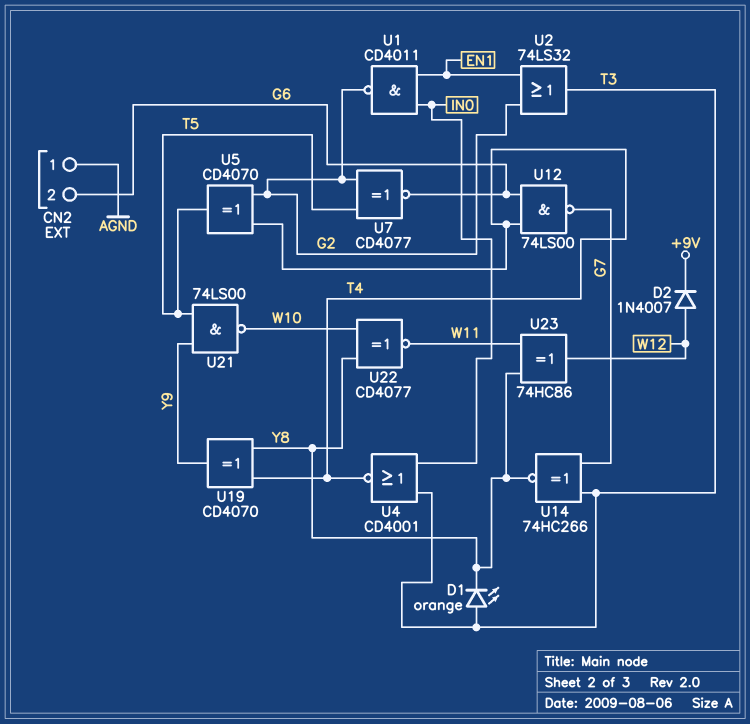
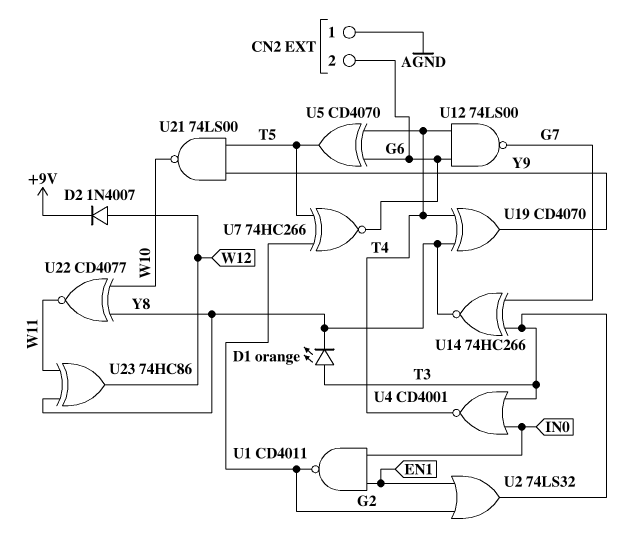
U5: XOR CD4070 (in G2, in T4, out T5) -> XOR CD4070 (in G6, in T4, out T5)
U7: XNOR CD4077 (in G2, in T5, out G6) -> XNOR 74HC266 (in G2, in T5, out G6)

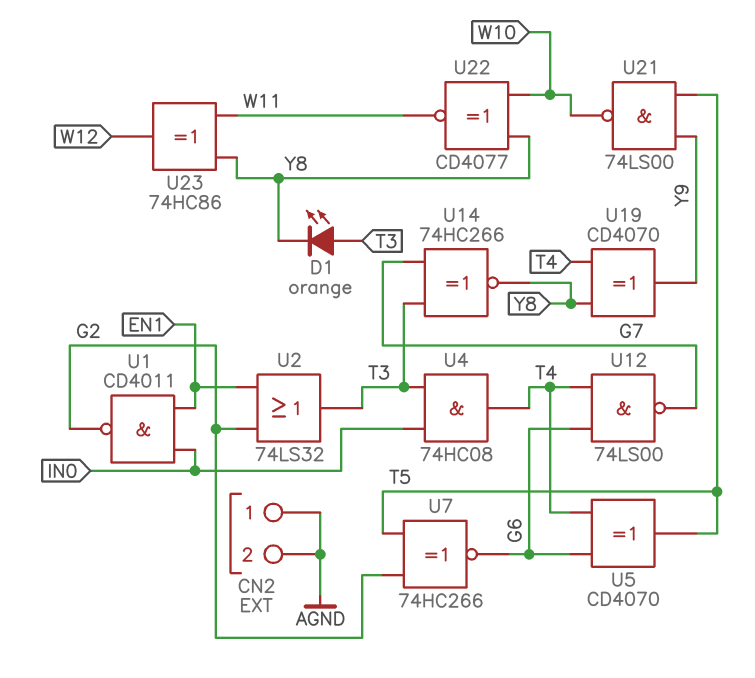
CN2 pin 2: G6 -> AGND
D2: diode 1N4007 (A W12, K +9V) -> none
U4: NOR CD4001 (in IN0, in T3, out T4) -> AND 74HC08 (in IN0, in T3, out T4)

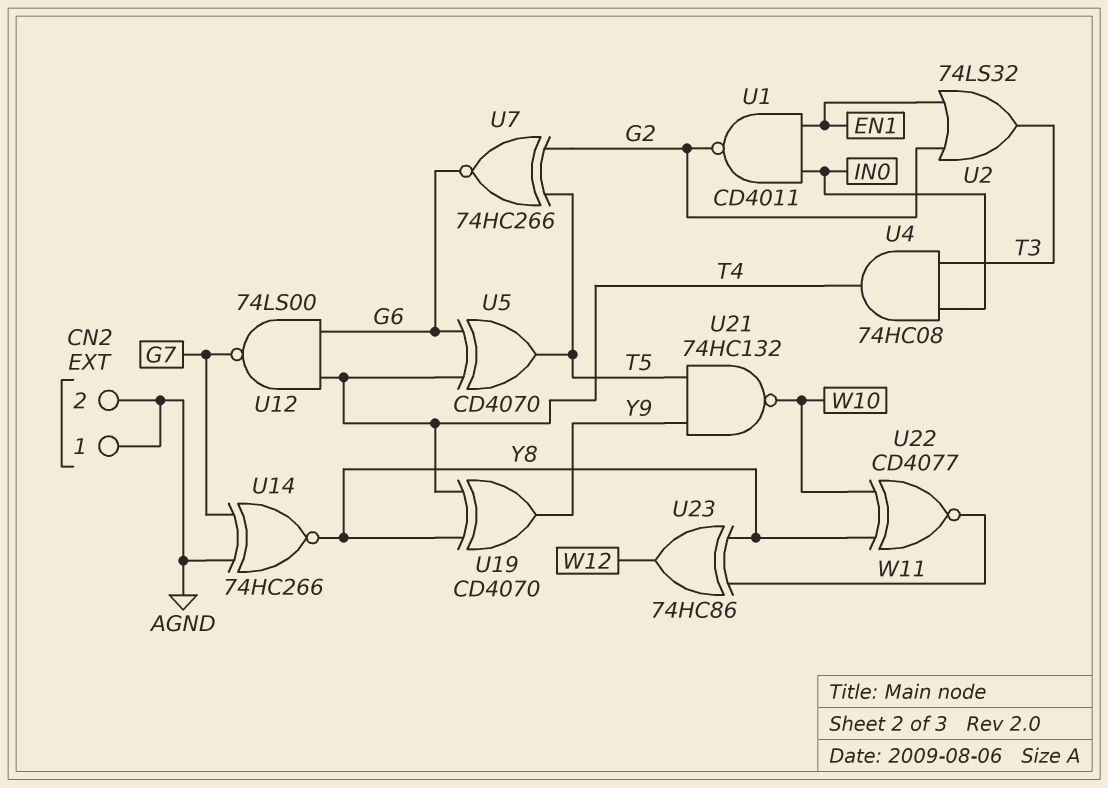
D1: LED orange (A T3, K Y8) -> none
U14: XNOR 74HC266 (in G7, in T3, out Y8) -> XNOR 74HC266 (in AGND, in G7, out Y8)
U21: NAND 74LS00 (in T5, in Y9, out W10) -> NAND 74HC132 (in T5, in Y9, out W10)

